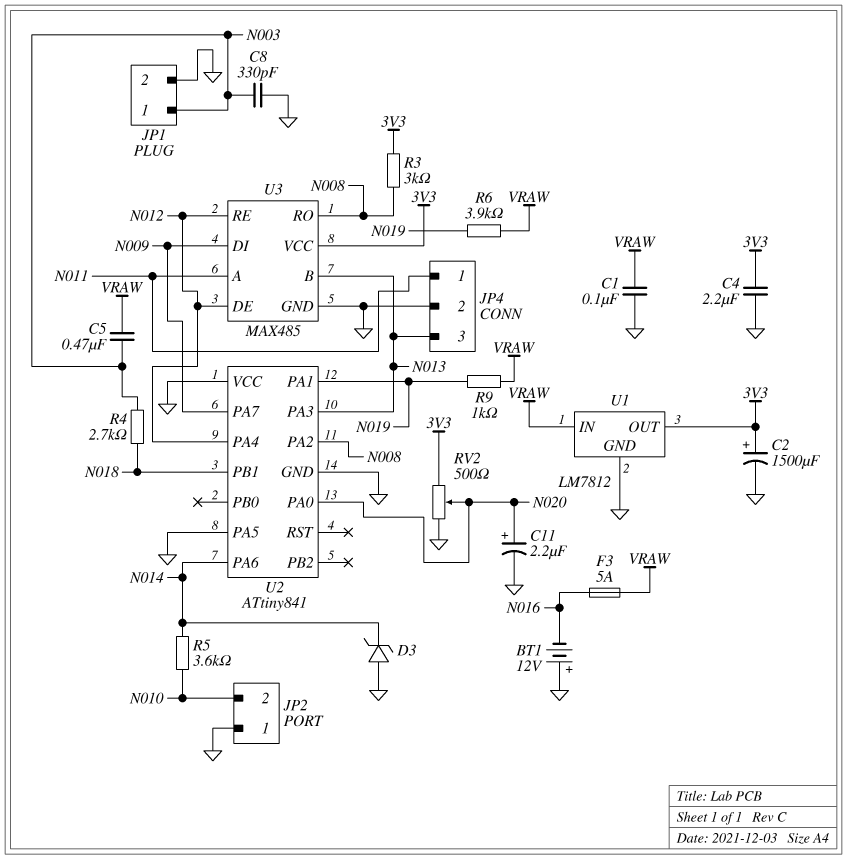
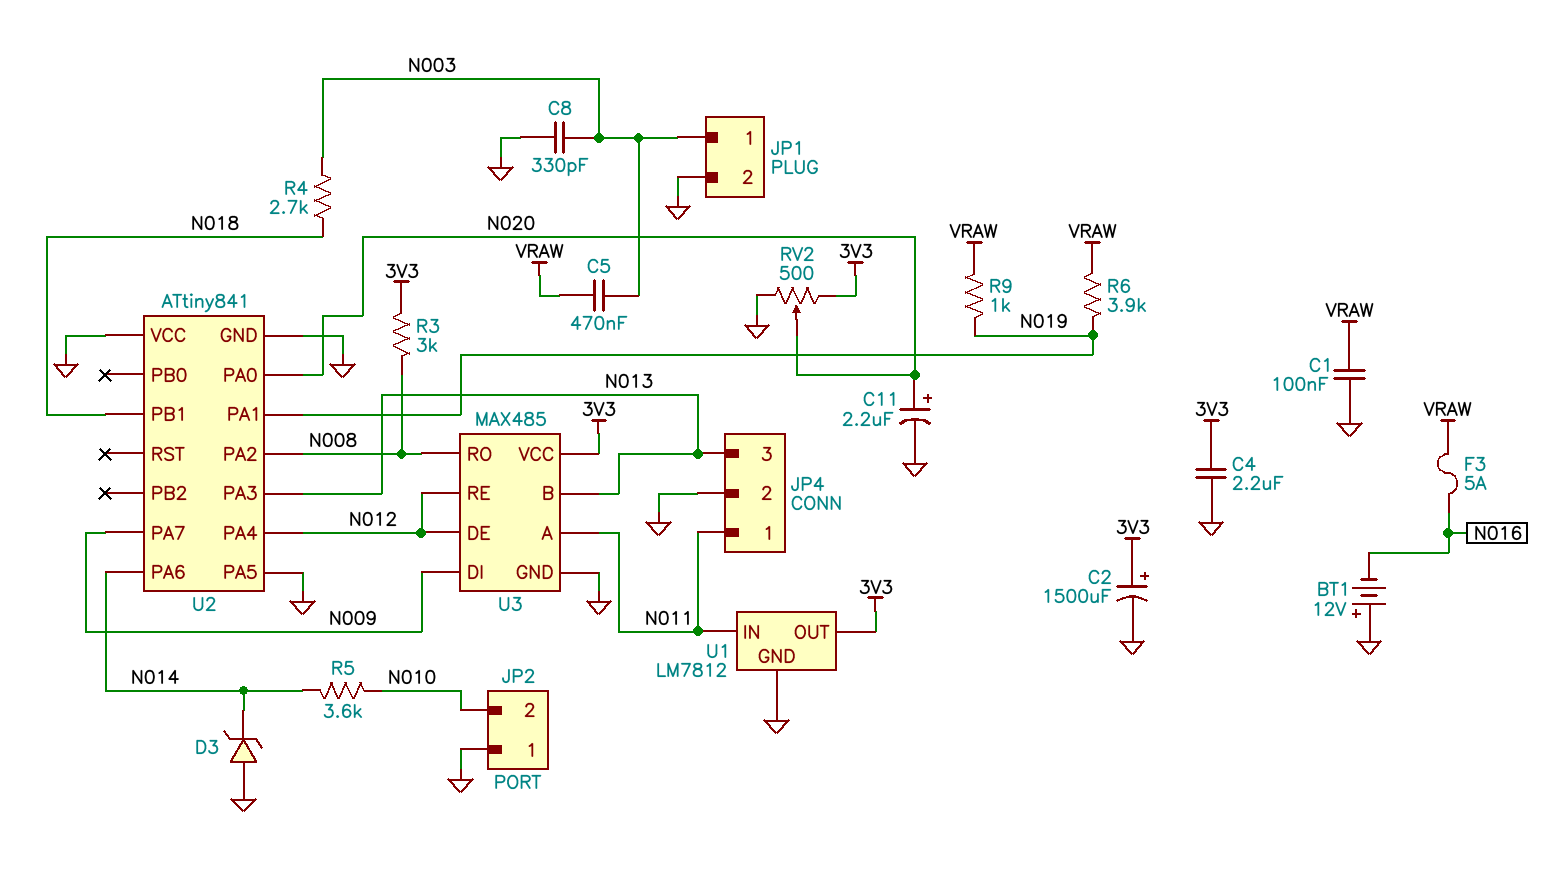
U1 pin IN: VRAW -> N011

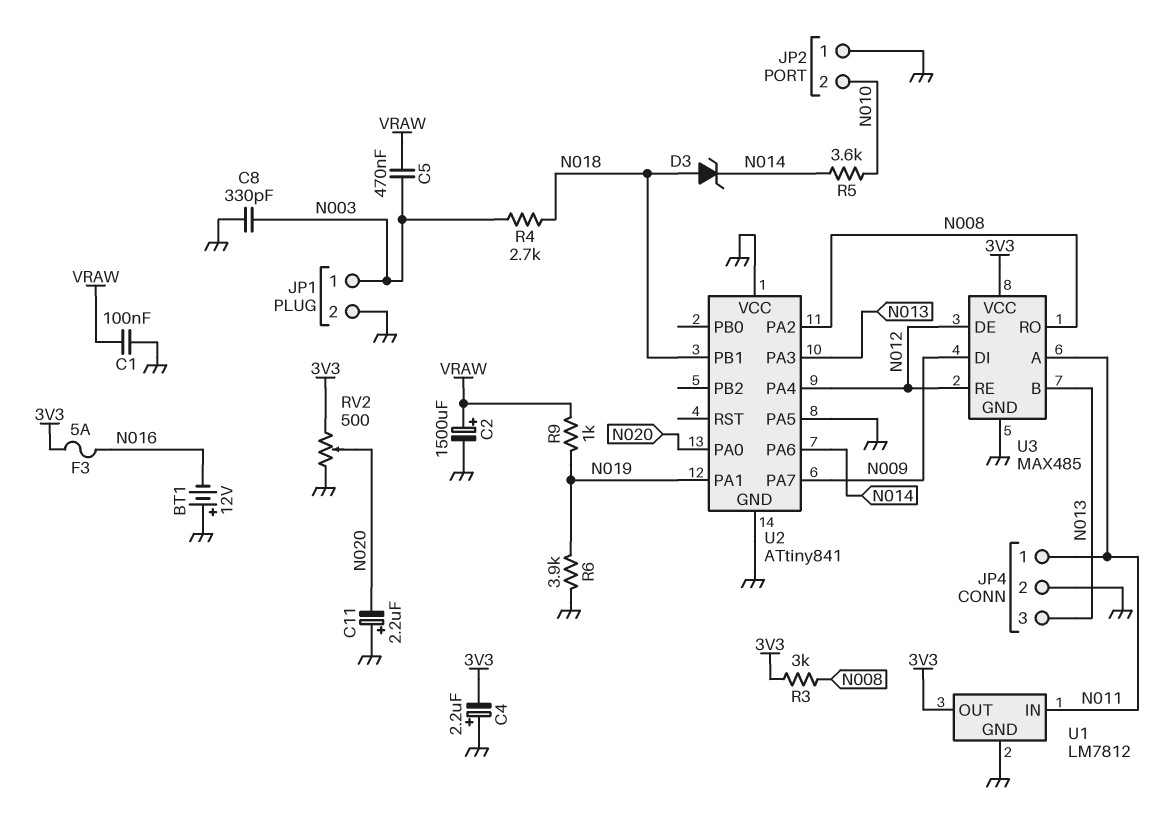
C2: 1500uF (plus 3V3, minus GND) -> 1500uF (plus VRAW, minus GND)
C4: 2.2uF (3V3, GND) -> 2.2uF (plus GND, minus 3V3)
C11: 2.2uF (plus N020, minus GND) -> 2.2uF (plus GND, minus N020)
D3: zener (A GND, K N014) -> zener (A N018, K N014)
F3: 5A (N016, VRAW) -> 5A (3V3, N016)
R6: 3.9k (N019, VRAW) -> 3.9k (GND, N019)

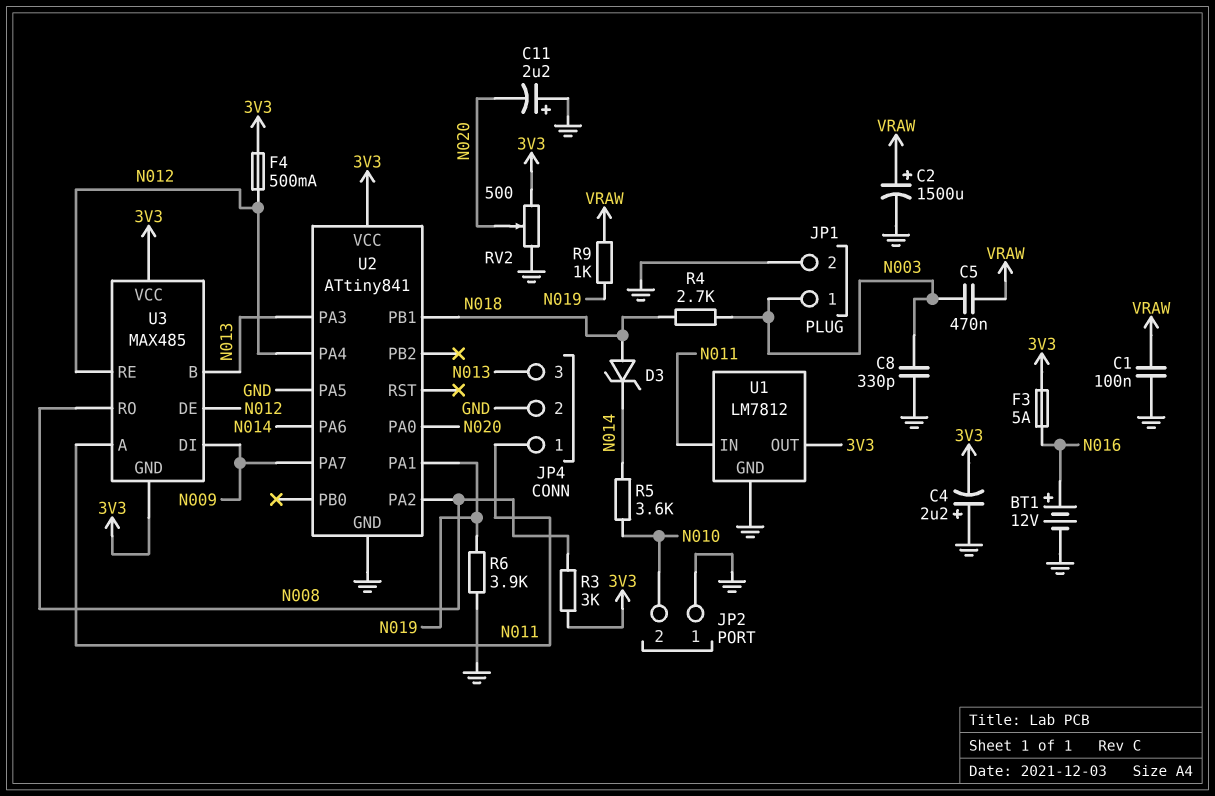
BT1: 12V (plus GND, minus N016) -> 12V (plus N016, minus GND)
F4: none -> 500mA (3V3, N012)
U2 pin VCC: GND -> 3V3
U3 pin GND: GND -> 3V3

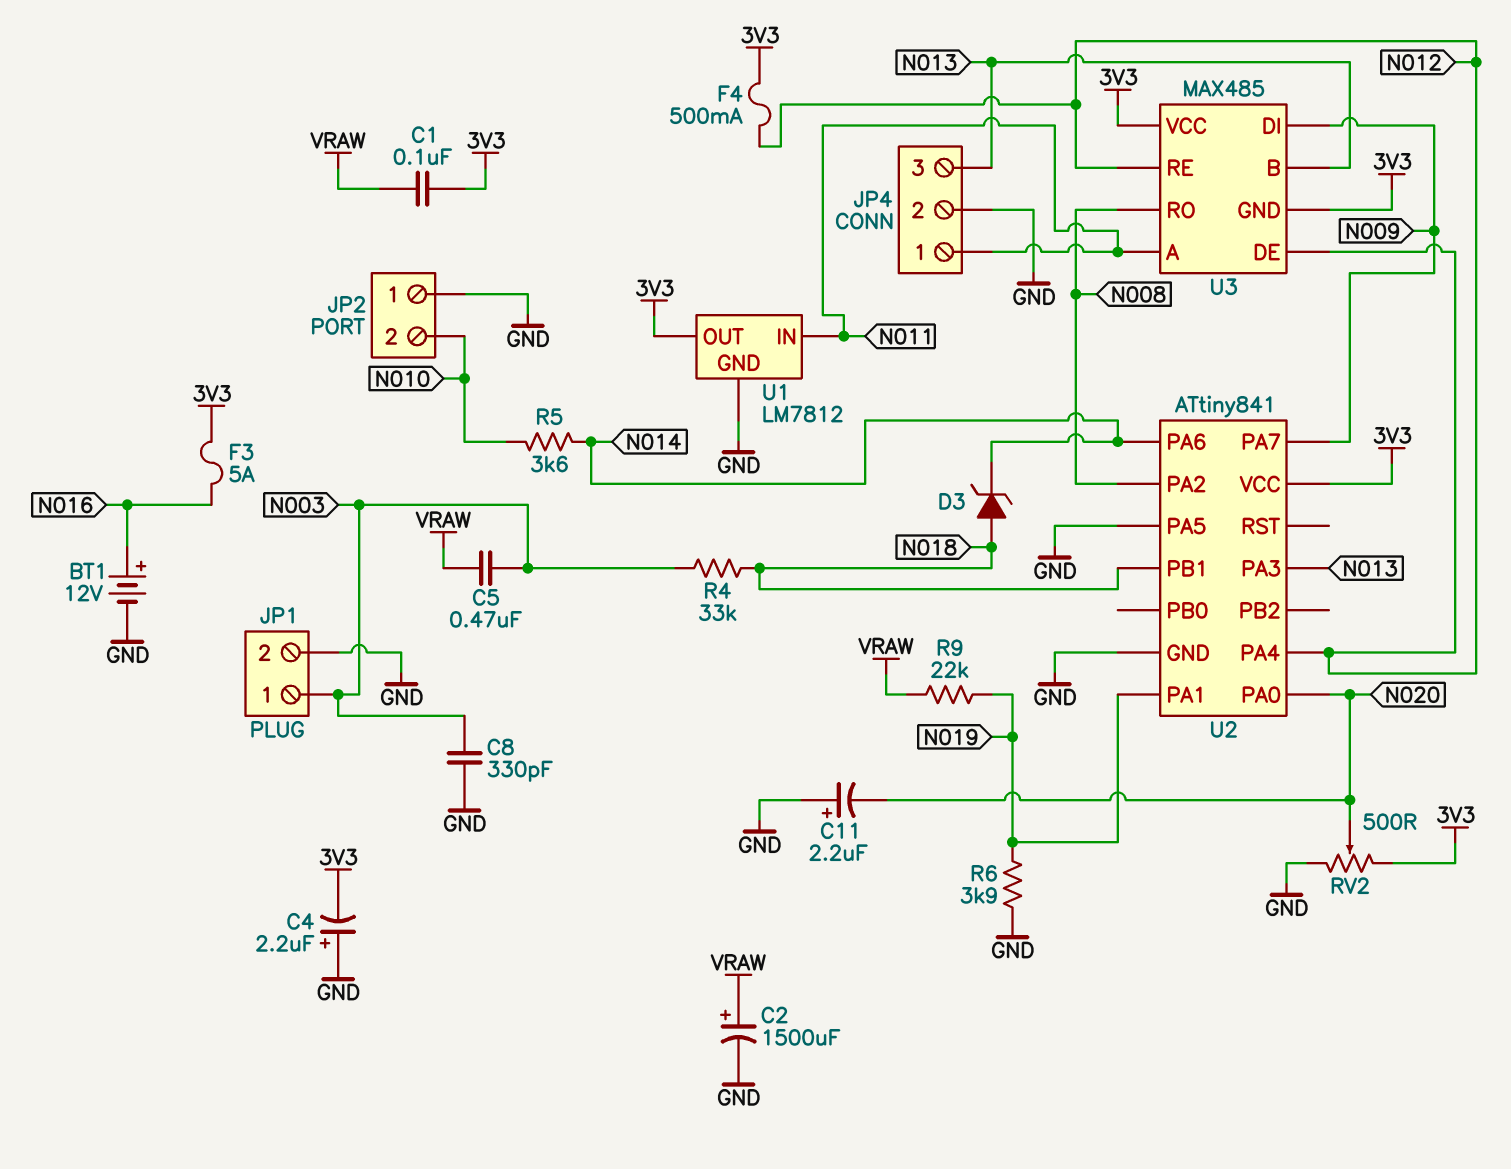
C1: 100nF (GND, VRAW) -> 100nF (3V3, VRAW)
R3: 3k (3V3, N008) -> none
R4: 2.7k (N003, N018) -> 33k (N003, N018)
R9: 1k (N019, VRAW) -> 22k (N019, VRAW)

